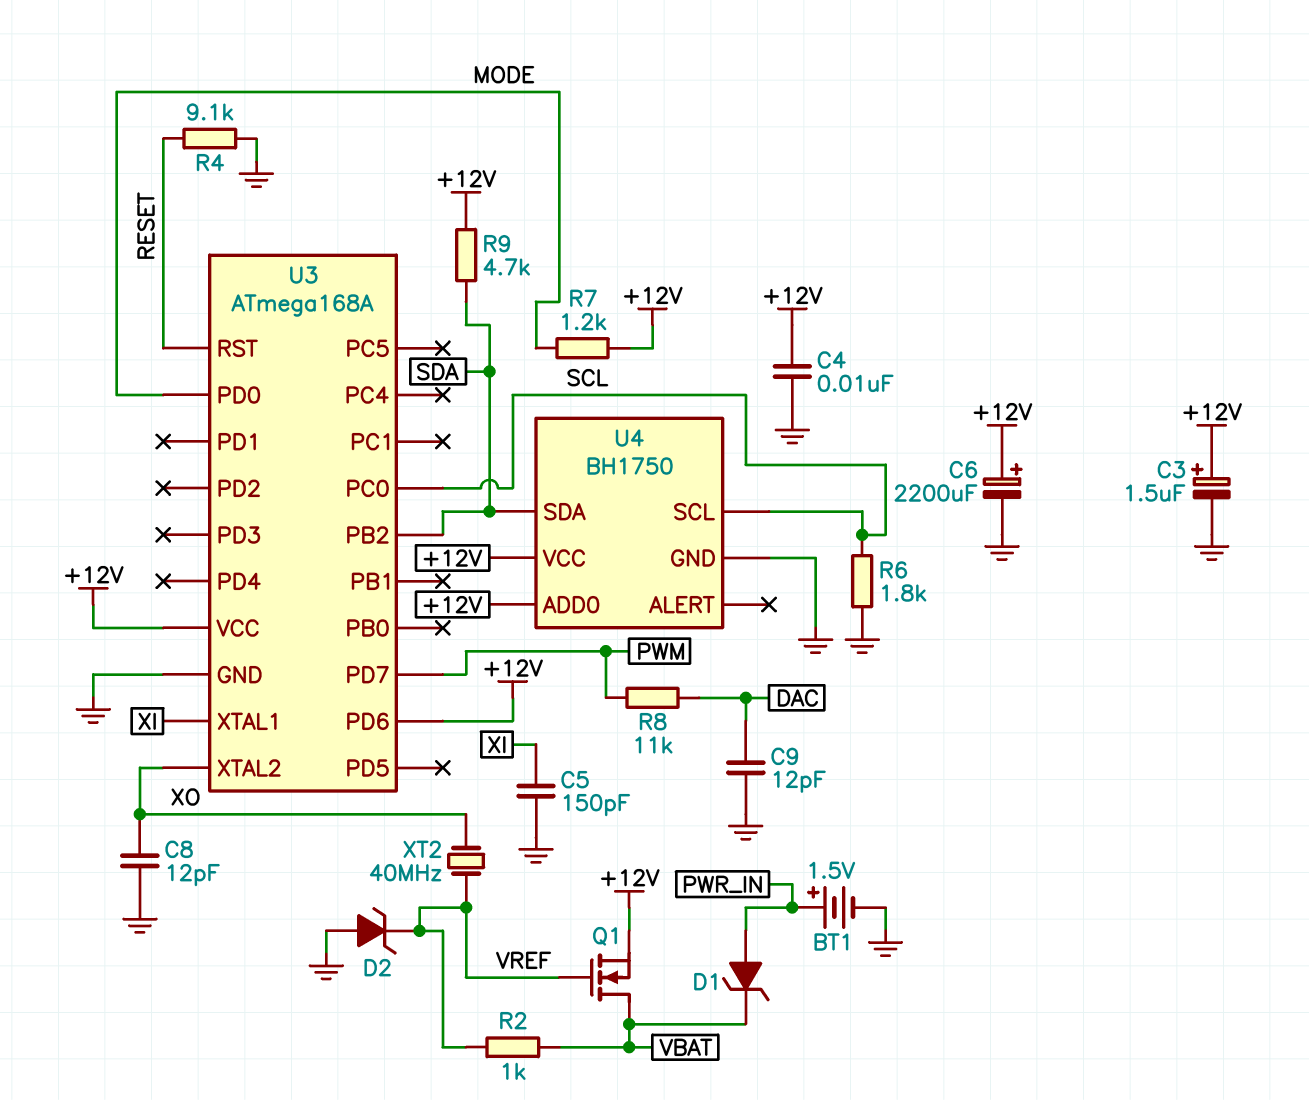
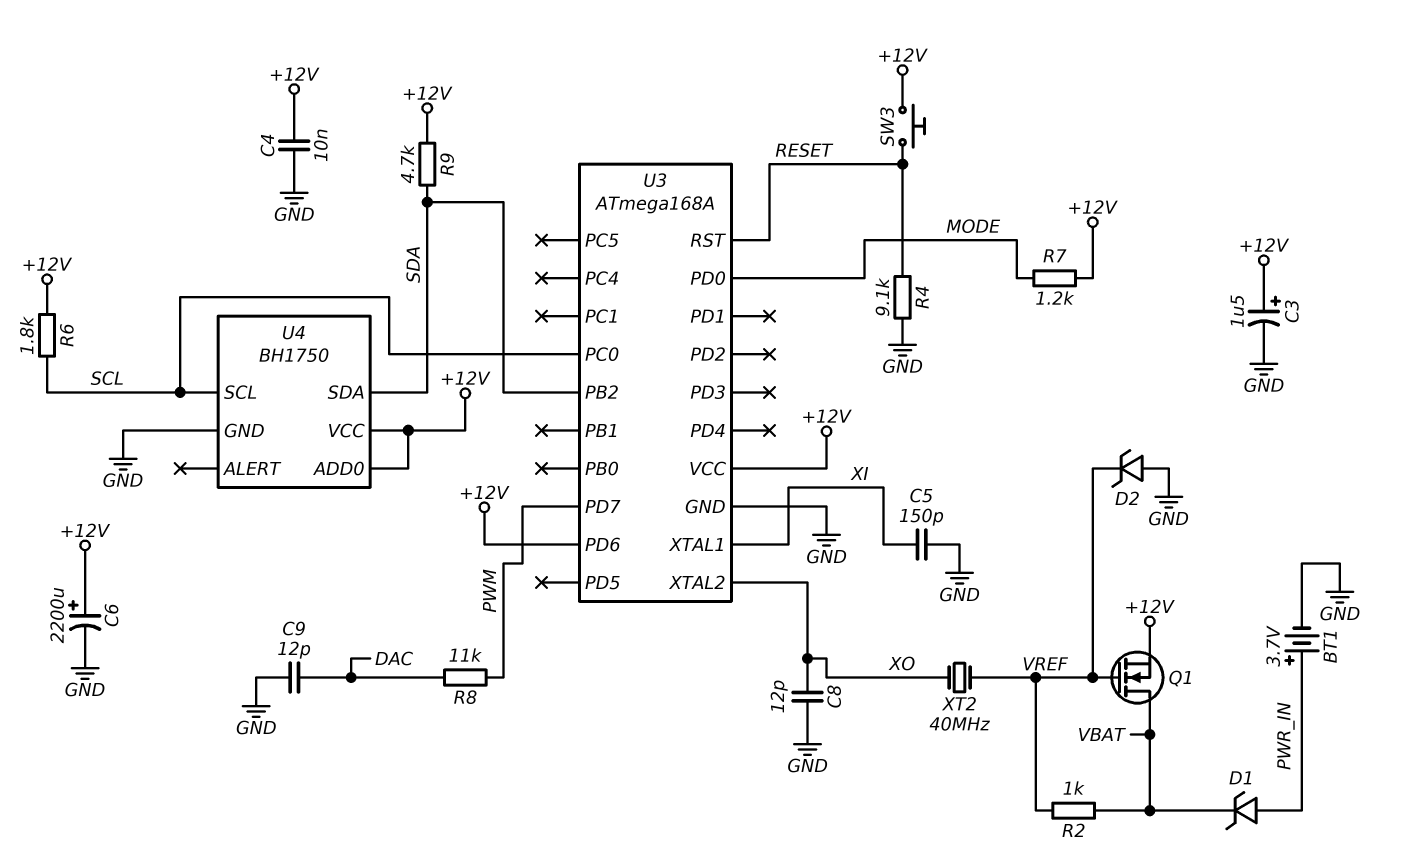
BT1: 1.5V (plus PWR_IN, minus GND) -> 3.7V (plus PWR_IN, minus GND)
R6: 1.8k (GND, SCL) -> 1.8k (+12V, SCL)
SW3: none -> button (+12V, RESET)

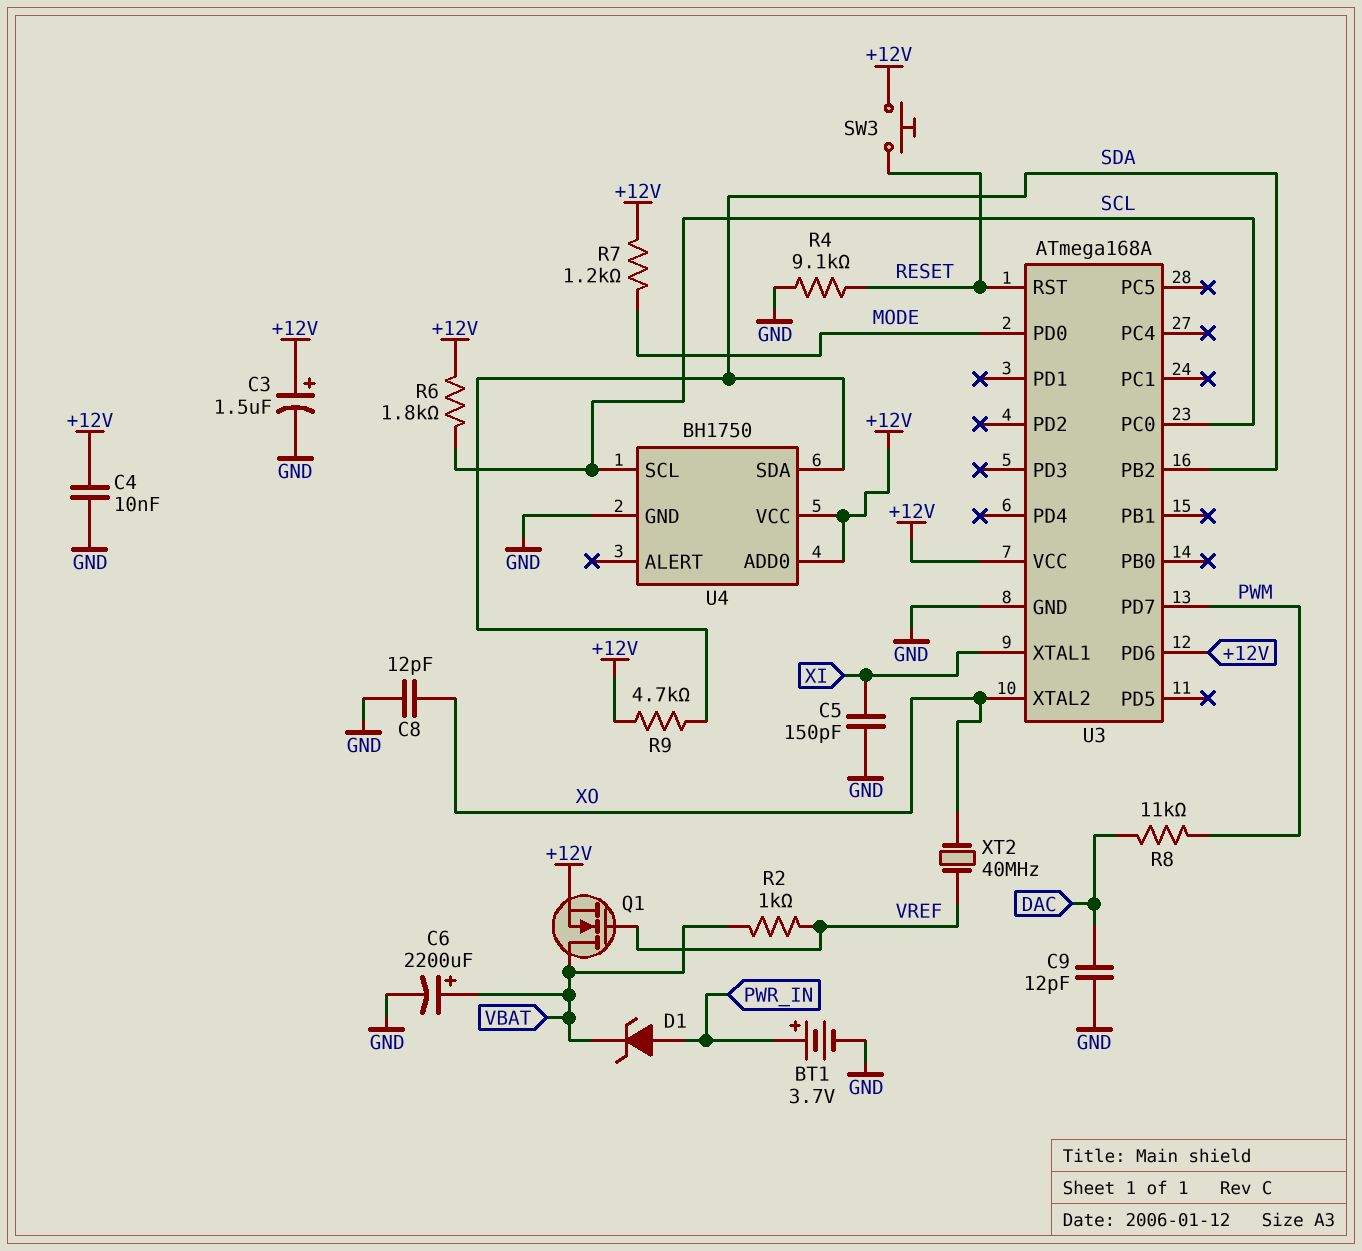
C6: 2200uF (plus +12V, minus GND) -> 2200uF (plus VBAT, minus GND)
D2: zener (A GND, K VREF) -> none

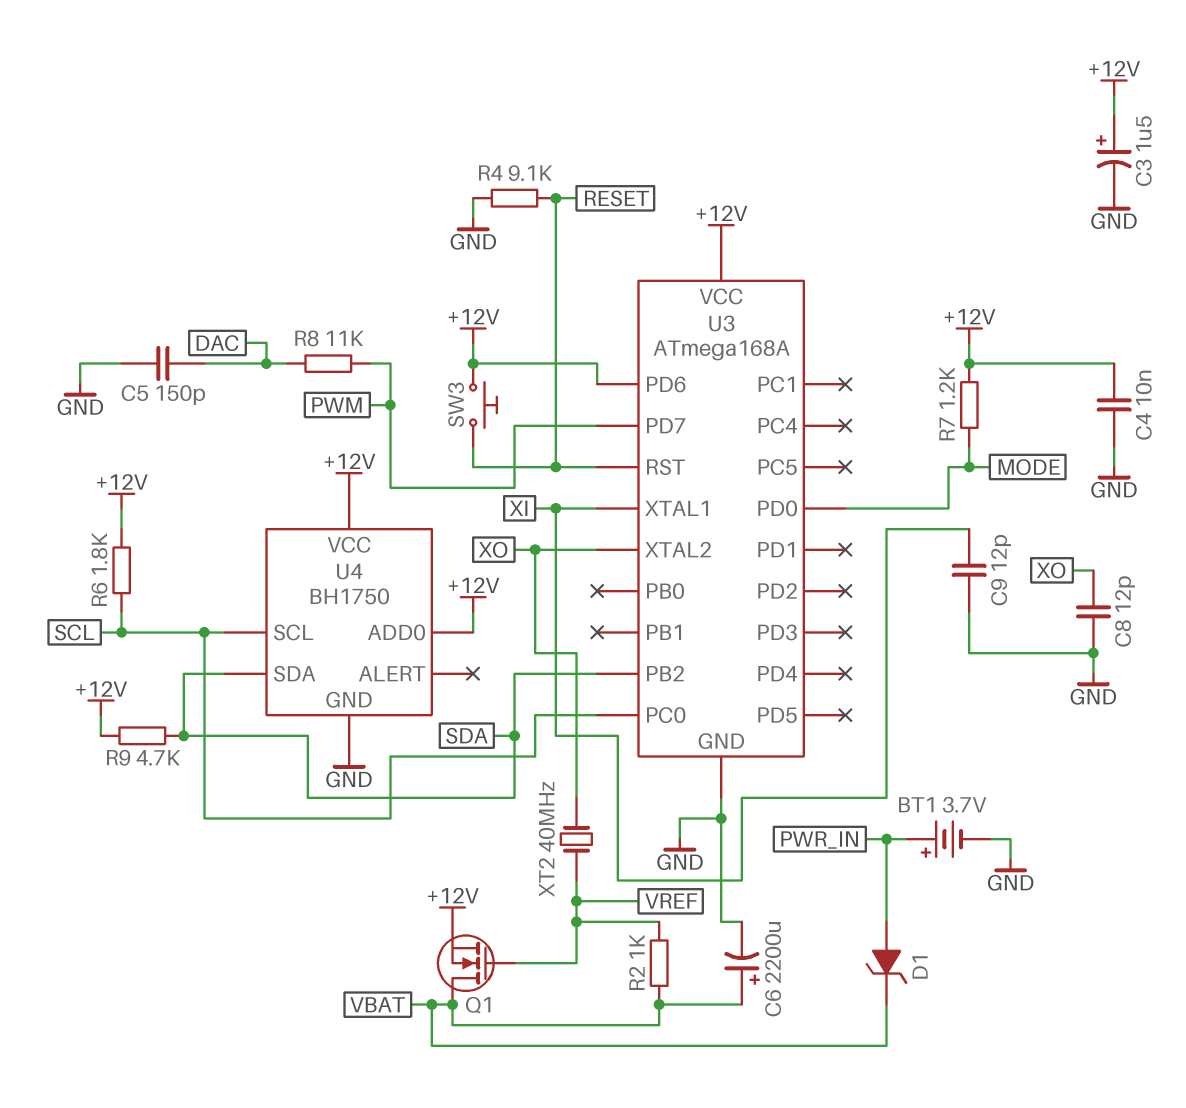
C5: 150pF (GND, XI) -> 150pF (DAC, GND)
C9: 12pF (DAC, GND) -> 12pF (GND, XI)

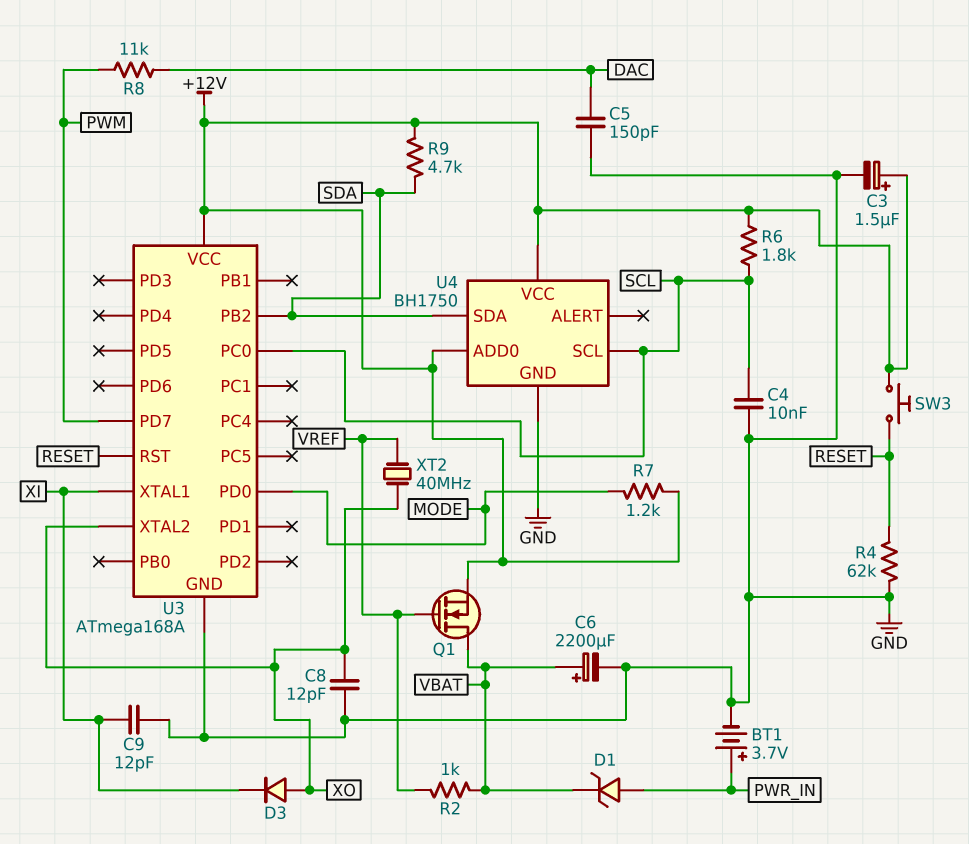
C4: 10nF (+12V, GND) -> 10nF (GND, SCL)
D3: none -> diode (A XO, K XI)
R4: 9.1k (GND, RESET) -> 62k (GND, RESET)
U3 pin PD6: +12V -> none

